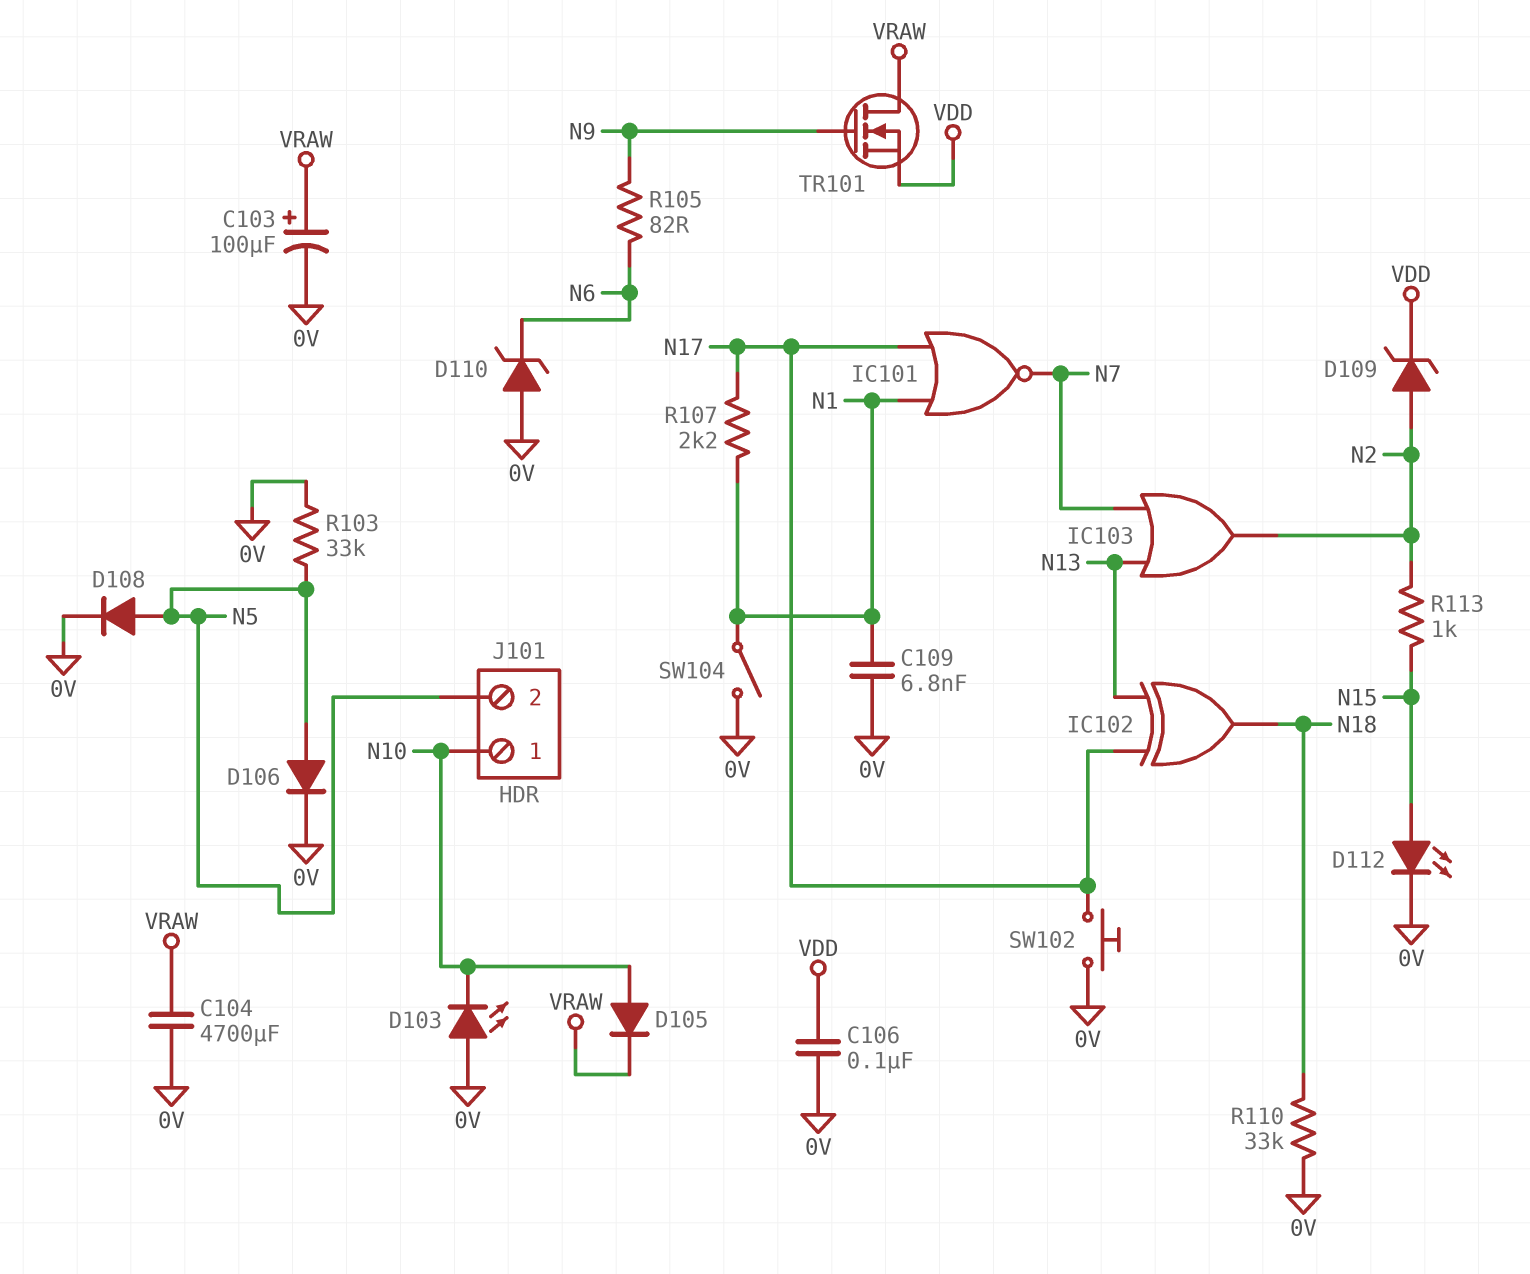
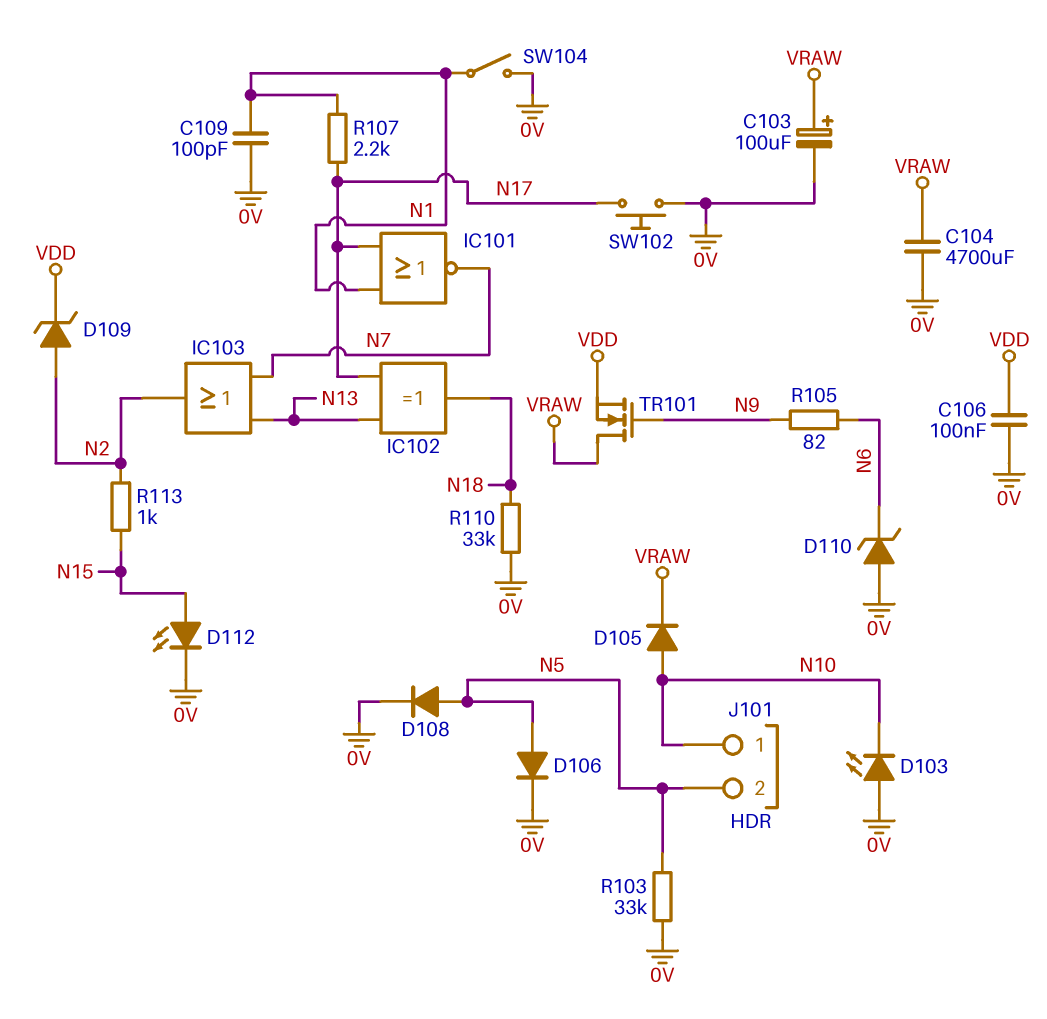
C109: 6.8nF (0V, N1) -> 100pF (0V, N1)

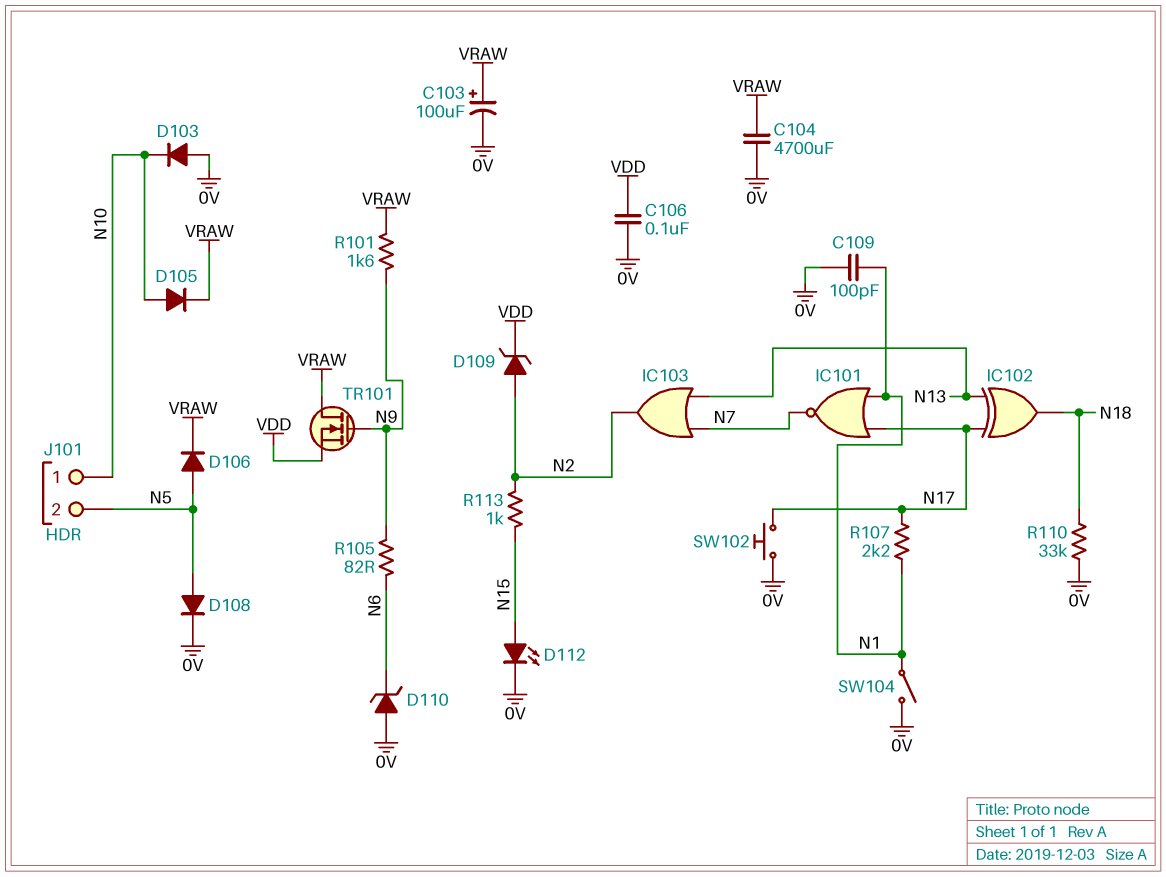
D103: LED (A 0V, K N10) -> diode (A 0V, K N10)
D106: diode (A N5, K 0V) -> diode (A N5, K VRAW)
R101: none -> 1.6k (N9, VRAW)
R103: 33k (0V, N5) -> none

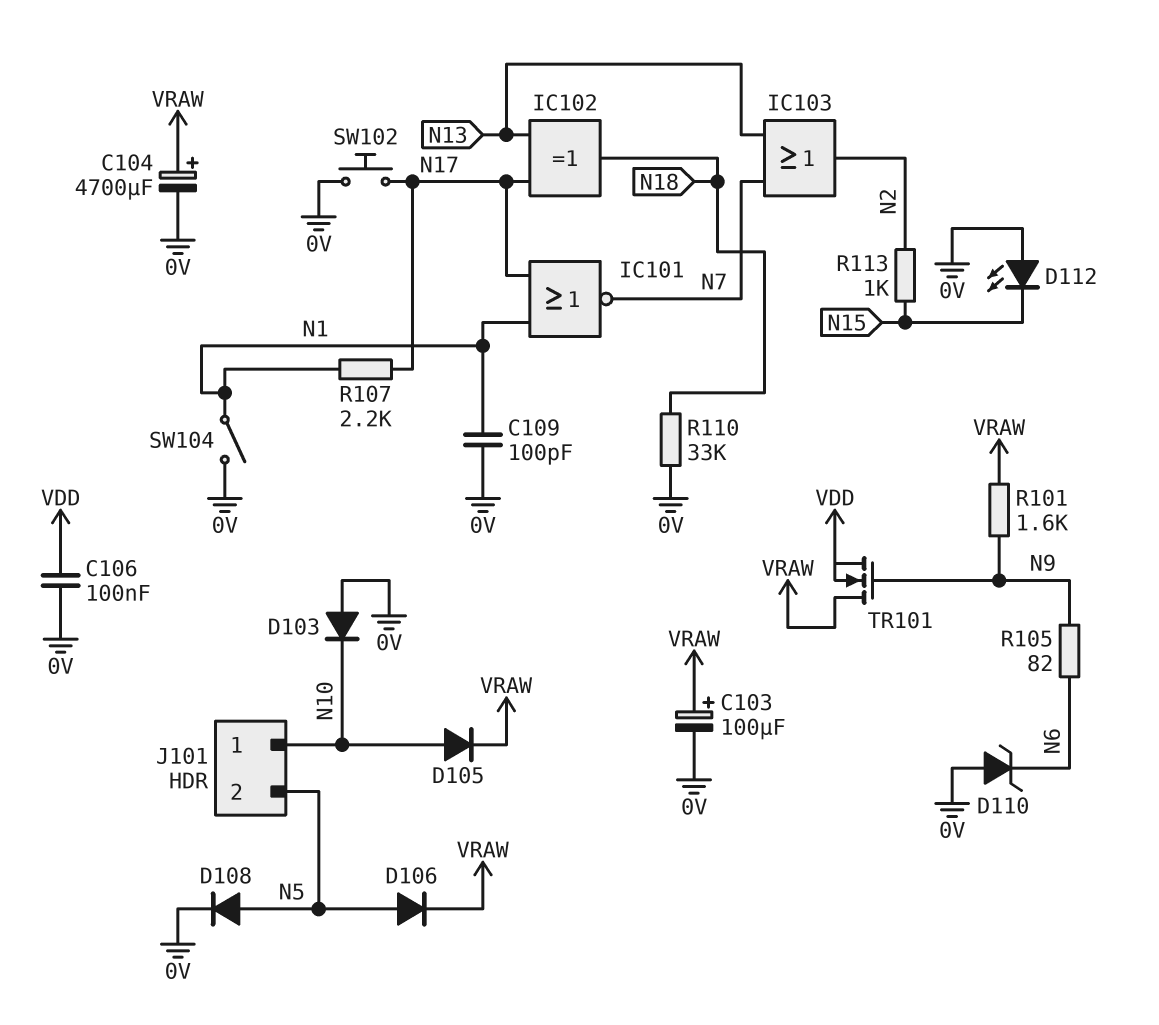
C104: 4700uF (0V, VRAW) -> 4700uF (plus VRAW, minus 0V)
D109: zener (A N2, K VDD) -> none
D112: LED (A N15, K 0V) -> LED (A 0V, K N15)

